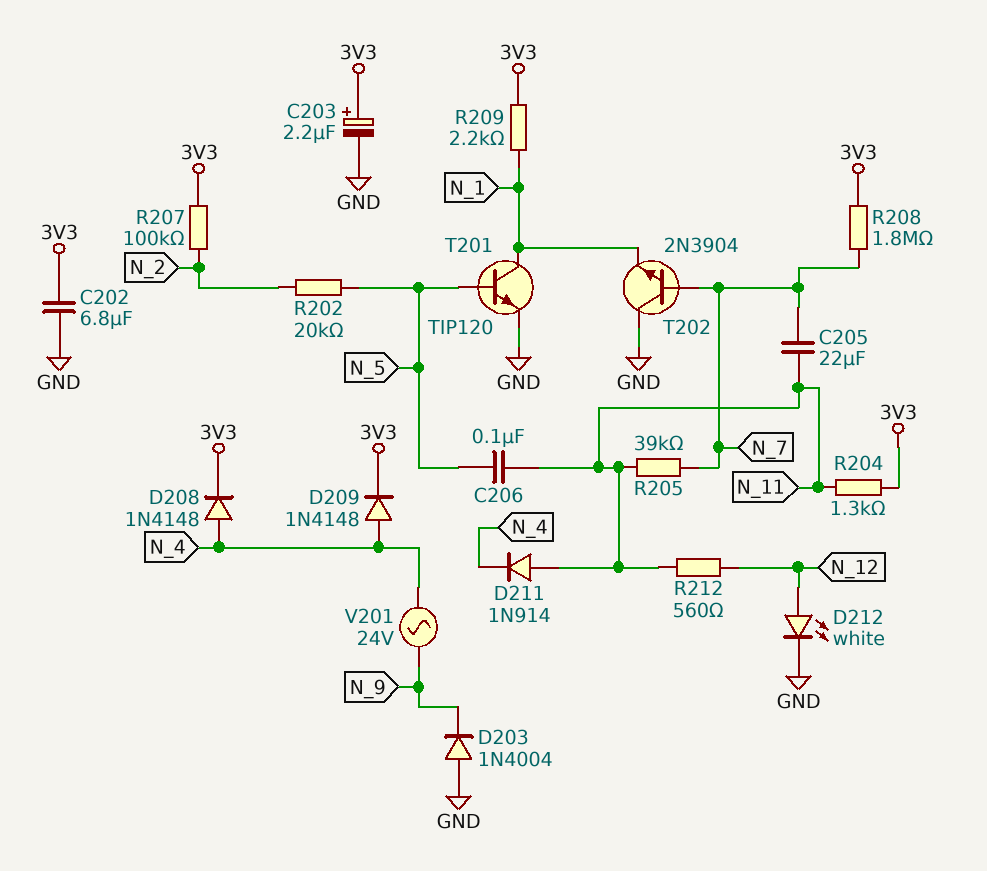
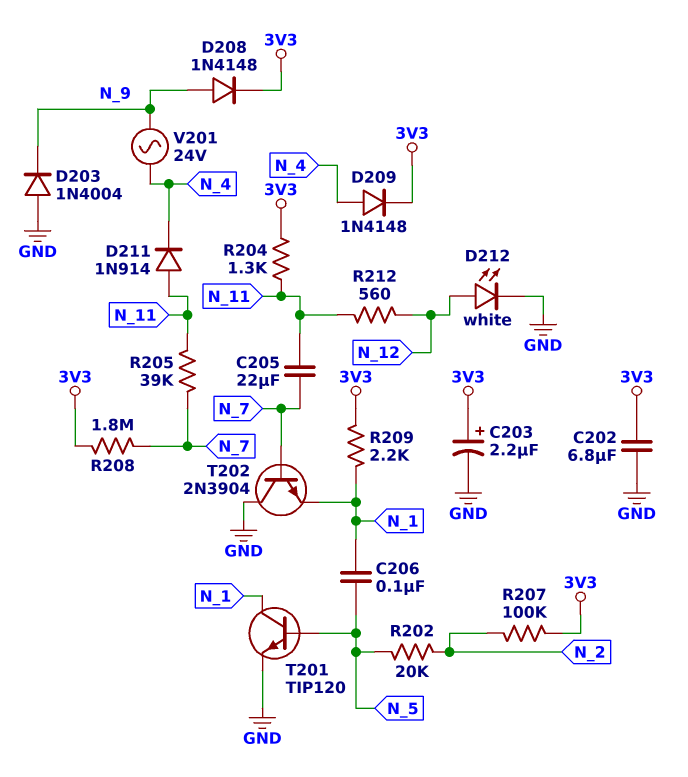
C206: 100nF (N_5, N_11) -> 100nF (N_1, N_5)
D208: diode 1N4148 (A N_4, K 3V3) -> diode 1N4148 (A N_9, K 3V3)

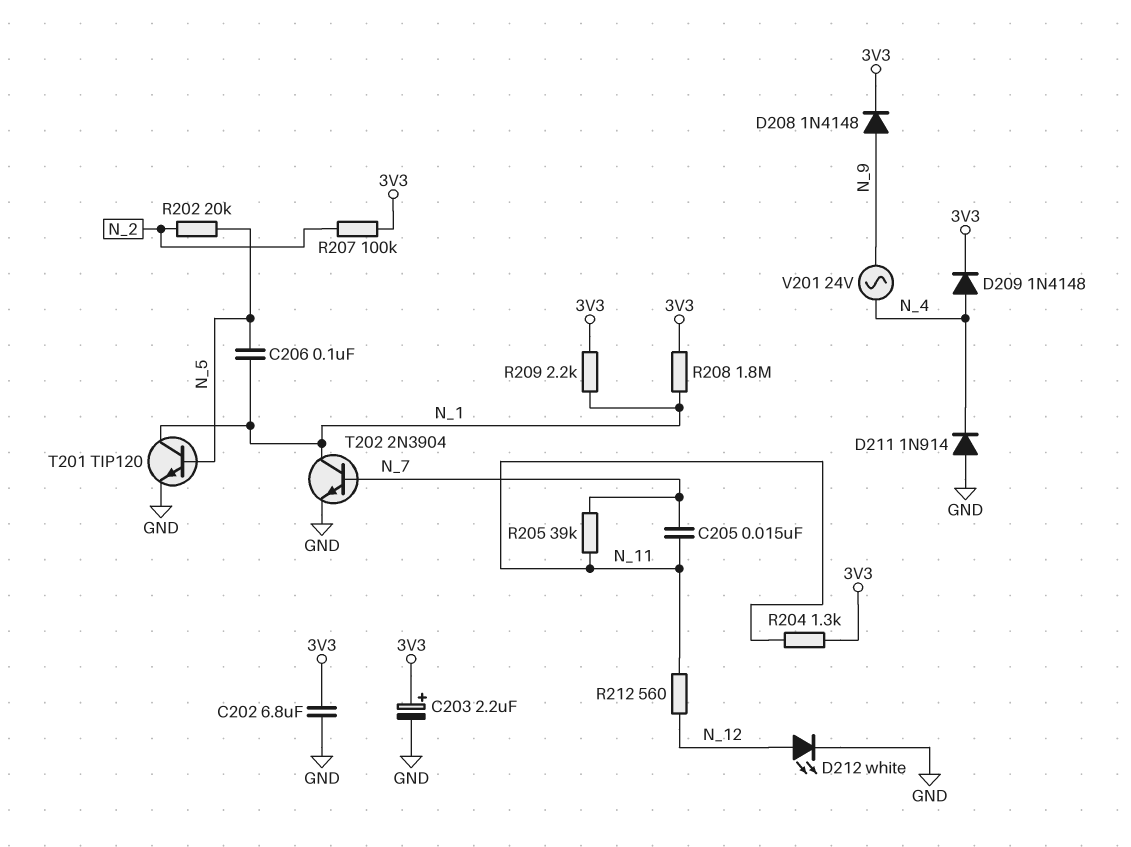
C205: 22uF (N_7, N_11) -> 15nF (N_7, N_11)
D203: diode 1N4004 (A GND, K N_9) -> none
D211: diode 1N914 (A N_11, K N_4) -> diode 1N914 (A GND, K N_4)
R208: 1.8M (3V3, N_7) -> 1.8M (3V3, N_1)
T202: NPN 2N3904 (B N_7, C GND, E N_1) -> NPN 2N3904 (B N_7, C N_1, E GND)

